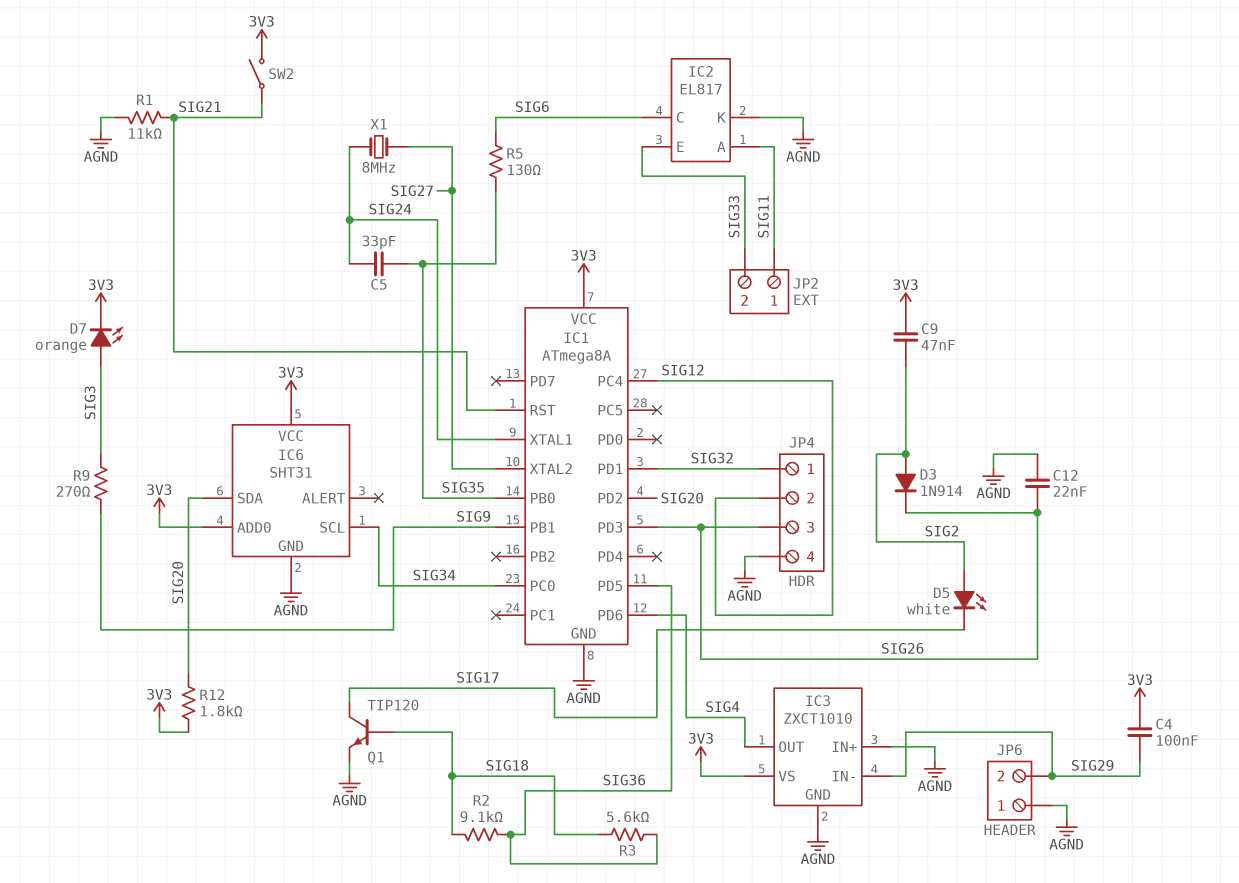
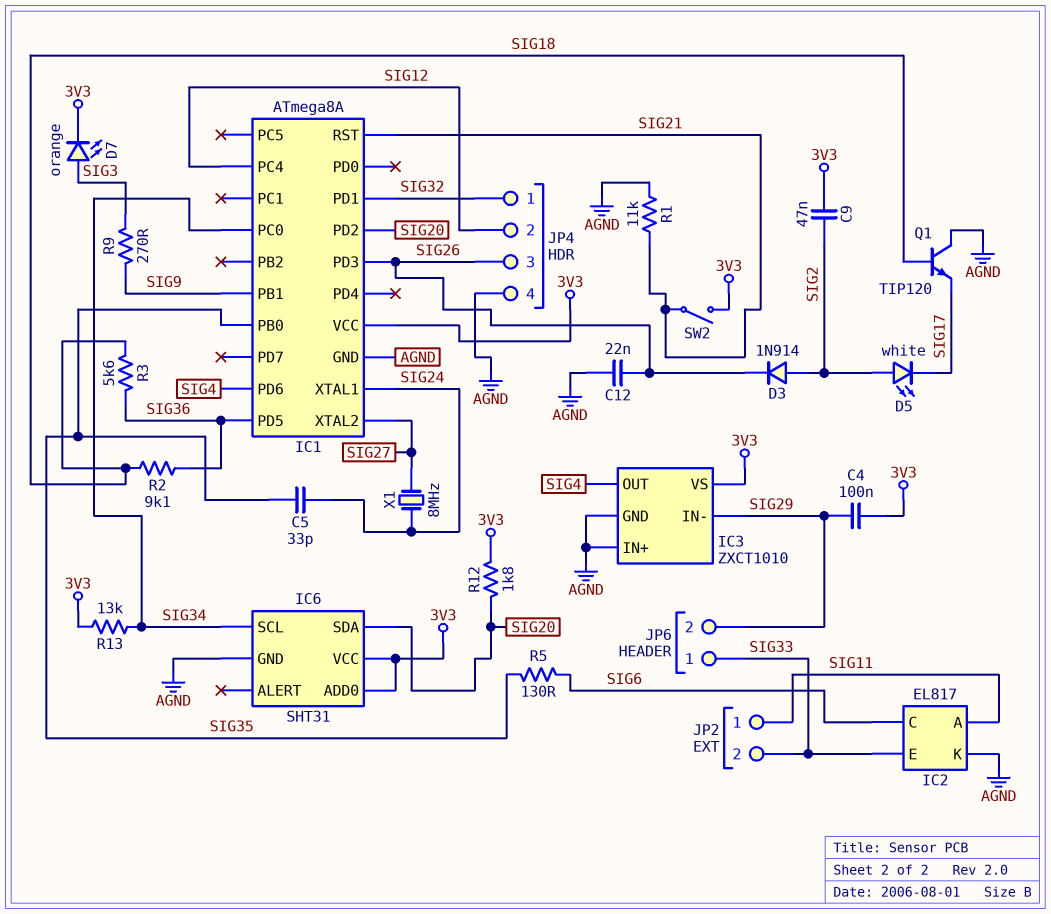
JP6 pin 1: AGND -> SIG33
Q1: NPN TIP120 (B SIG18, C SIG17, E AGND) -> NPN TIP120 (B SIG18, C AGND, E SIG17)
R13: none -> 13k (3V3, SIG34)

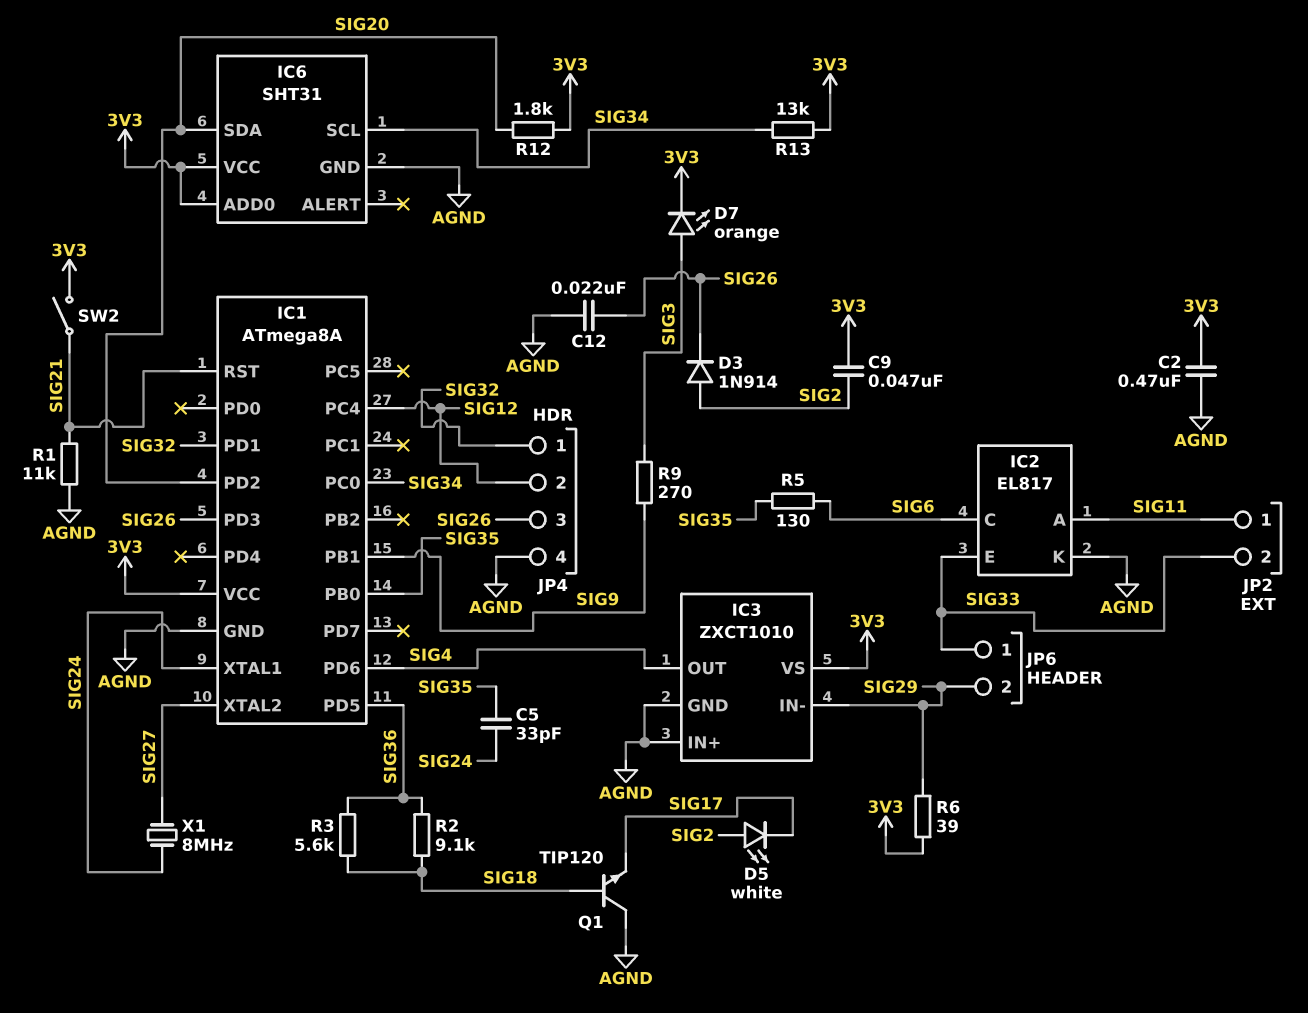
C2: none -> 470nF (3V3, AGND)
C4: 100nF (3V3, SIG29) -> none
R6: none -> 39 (3V3, SIG29)

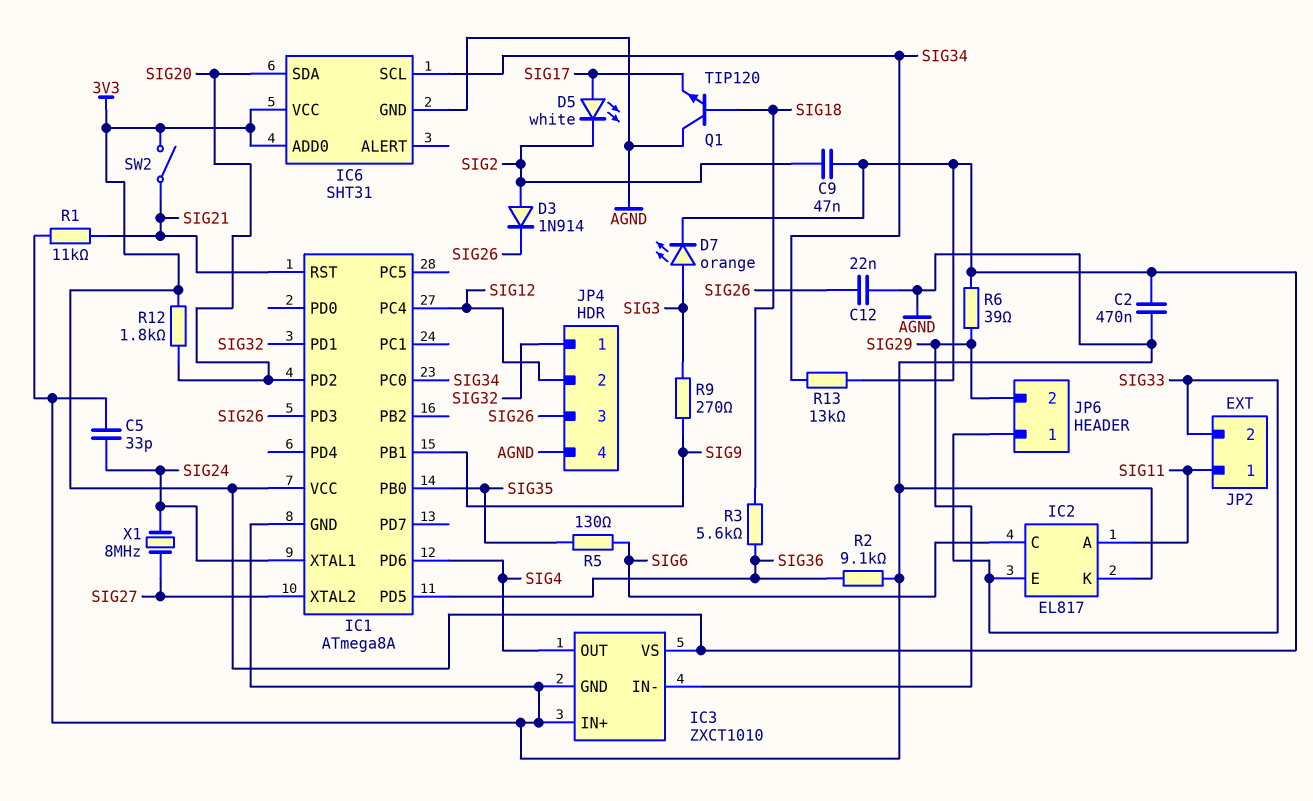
C5: 33pF (SIG24, SIG35) -> 33pF (AGND, SIG24)
D5: LED white (A SIG2, K SIG17) -> LED white (A SIG17, K SIG2)
R2: 9.1k (SIG18, SIG36) -> 9.1k (AGND, SIG36)

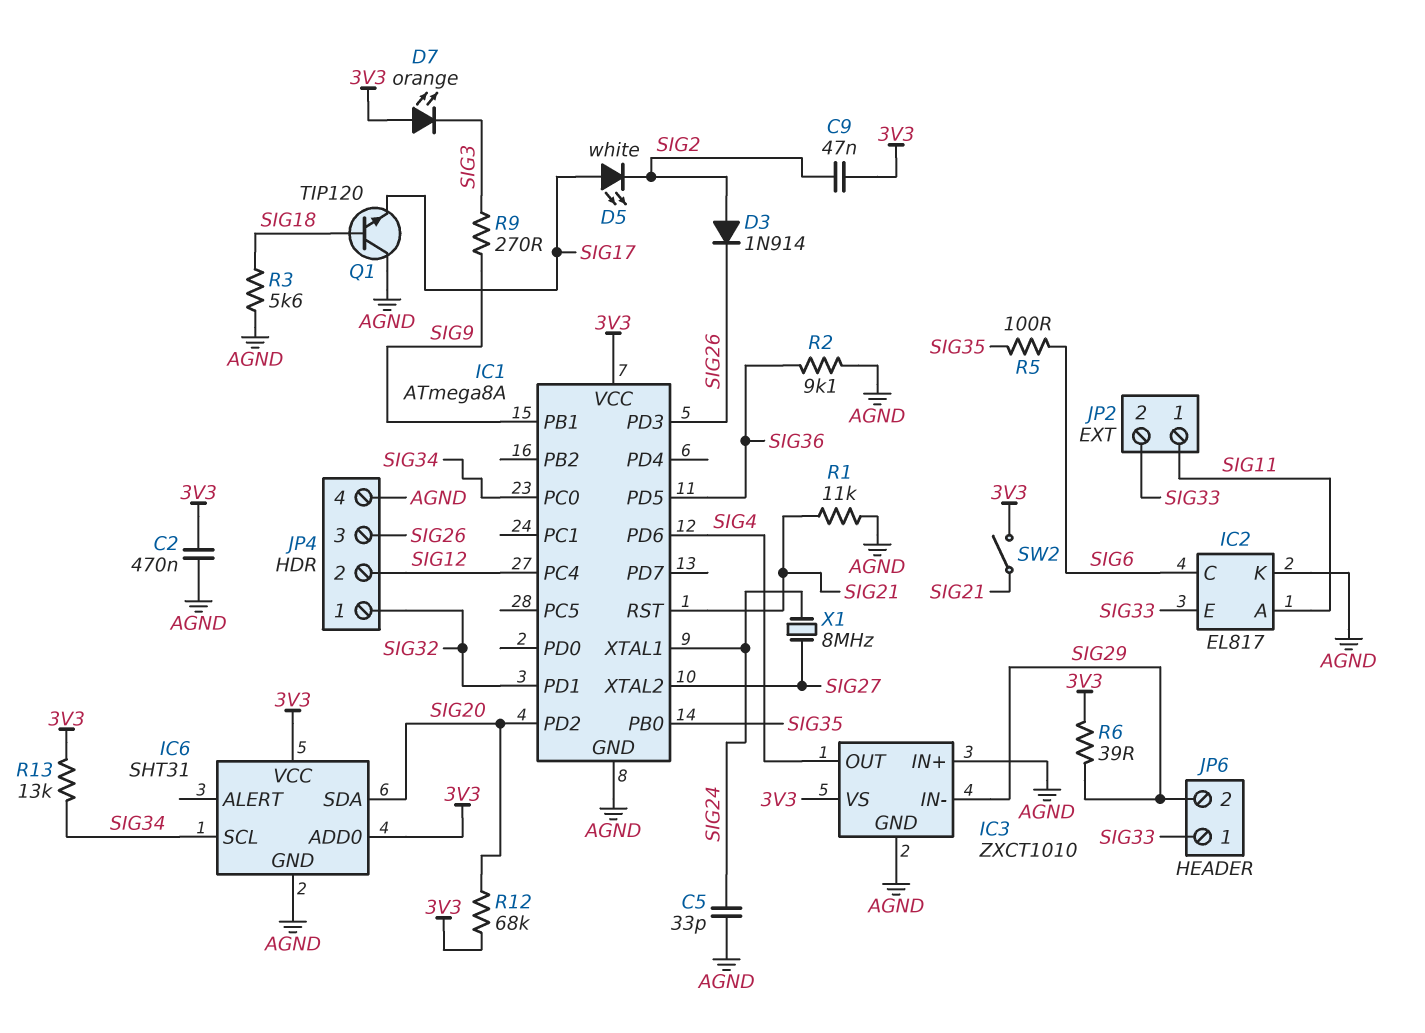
C12: 22nF (AGND, SIG26) -> none
D7: LED orange (A SIG3, K 3V3) -> LED orange (A 3V3, K SIG3)
R3: 5.6k (SIG18, SIG36) -> 5.6k (AGND, SIG18)
R5: 130 (SIG6, SIG35) -> 100 (SIG6, SIG35)
R12: 1.8k (3V3, SIG20) -> 68k (3V3, SIG20)

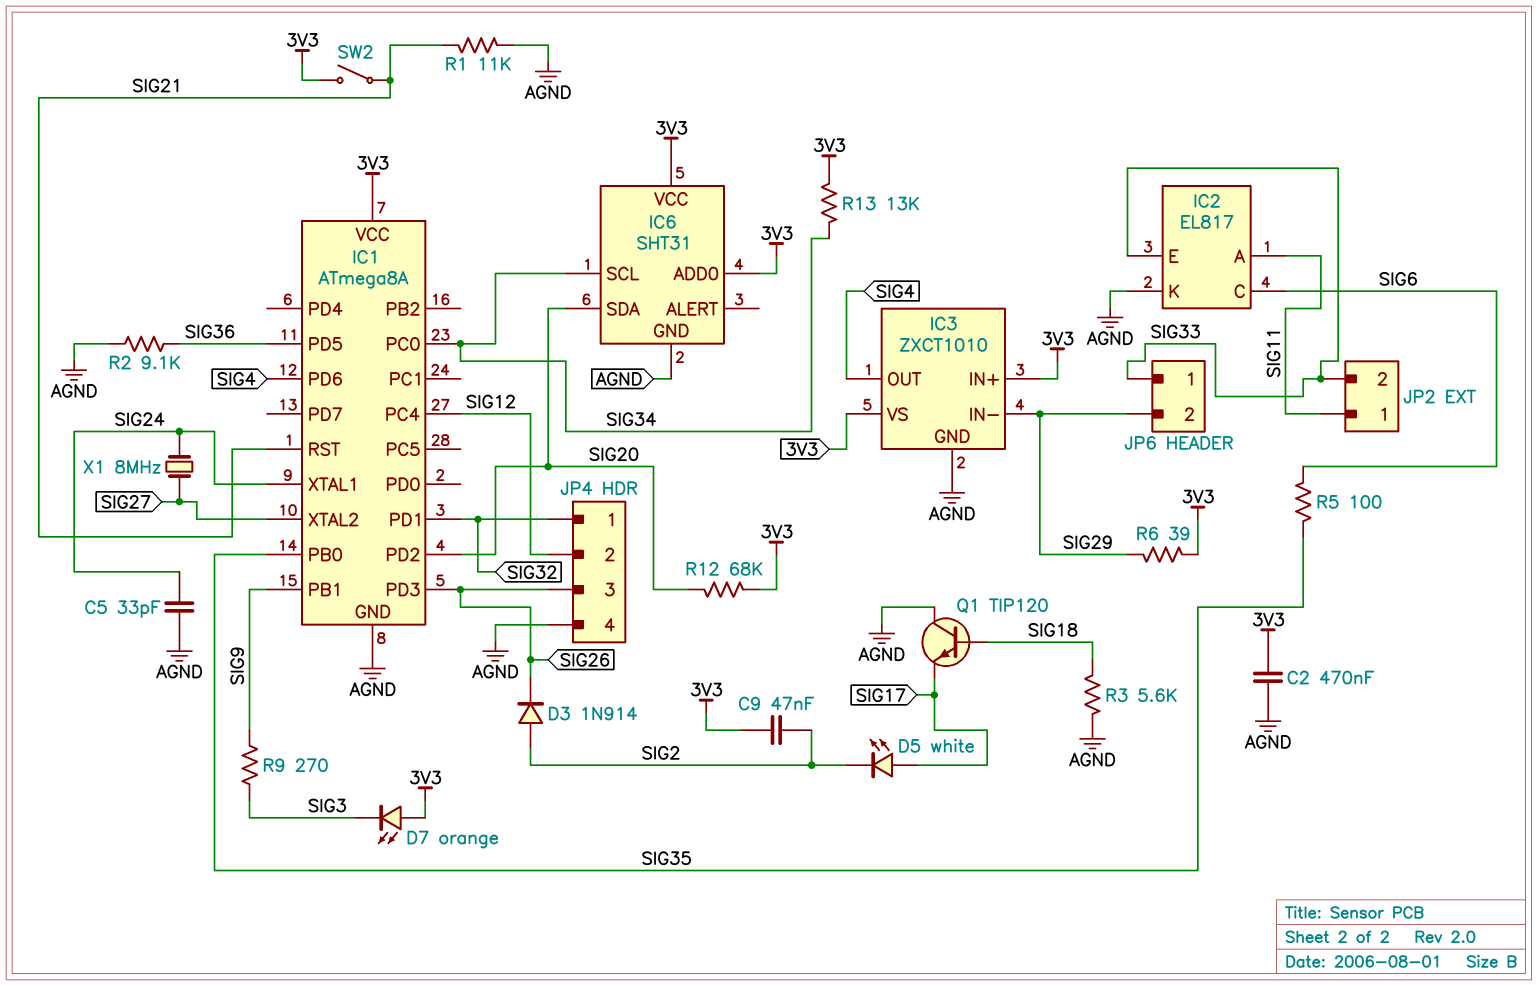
IC3 pin IN+: AGND -> 3V3

